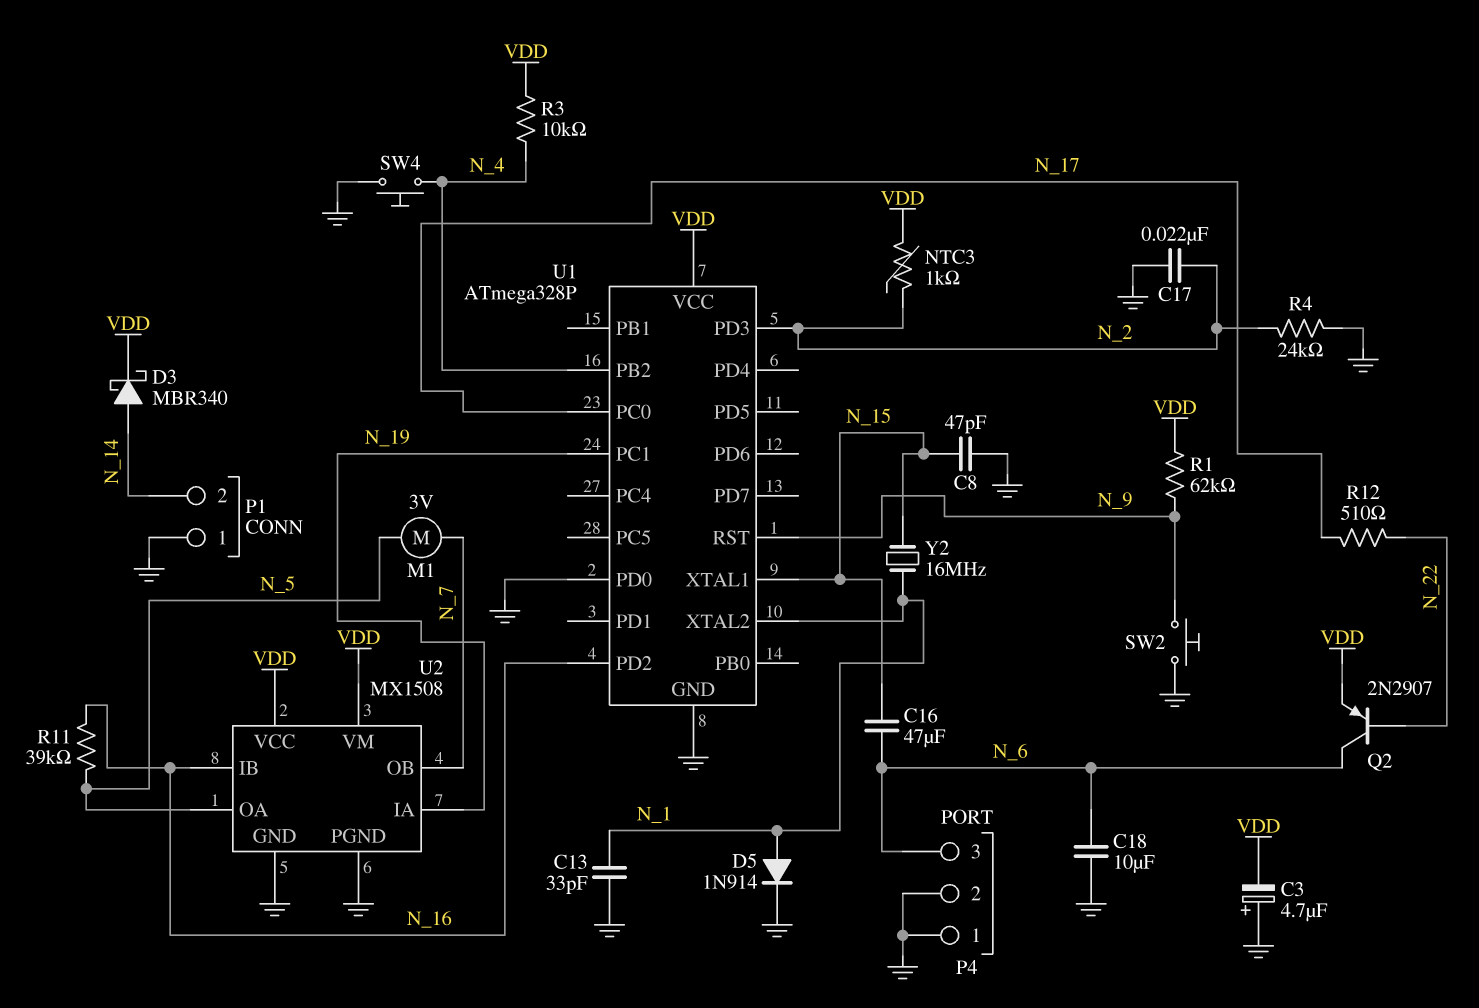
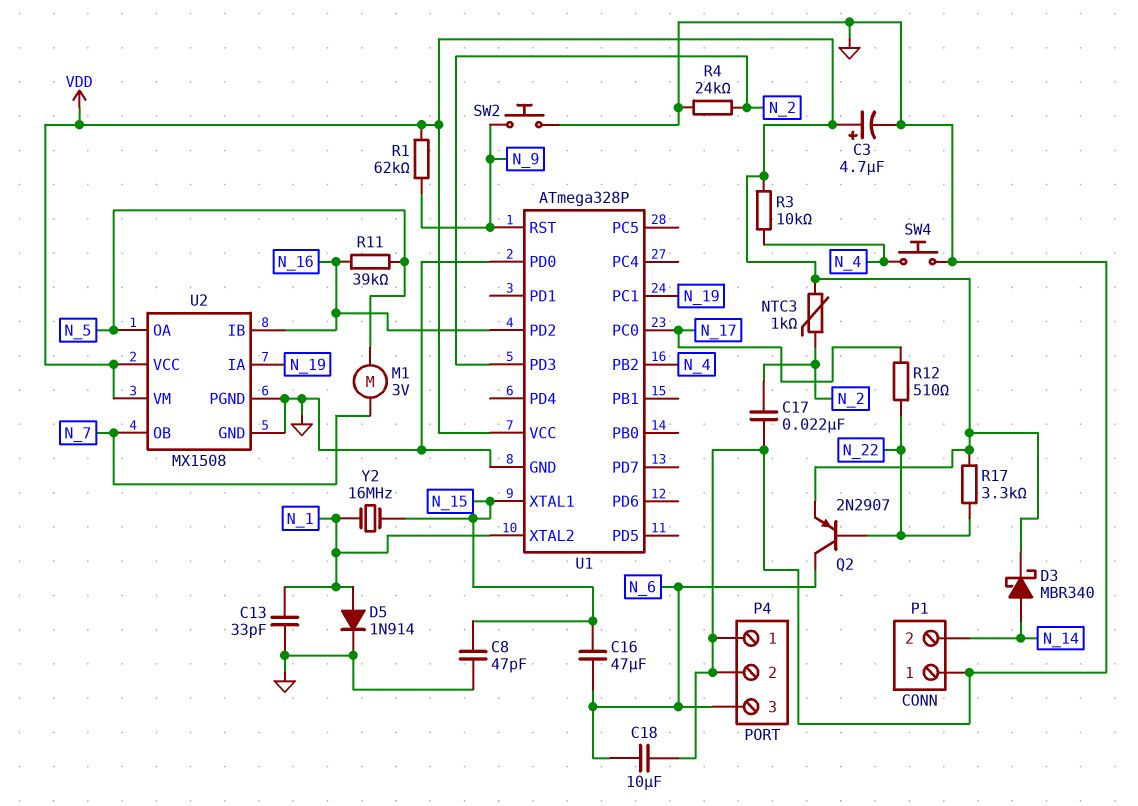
C3: 4.7uF (plus GND, minus VDD) -> 4.7uF (plus VDD, minus GND)
R17: none -> 3.3k (N_22, VDD)

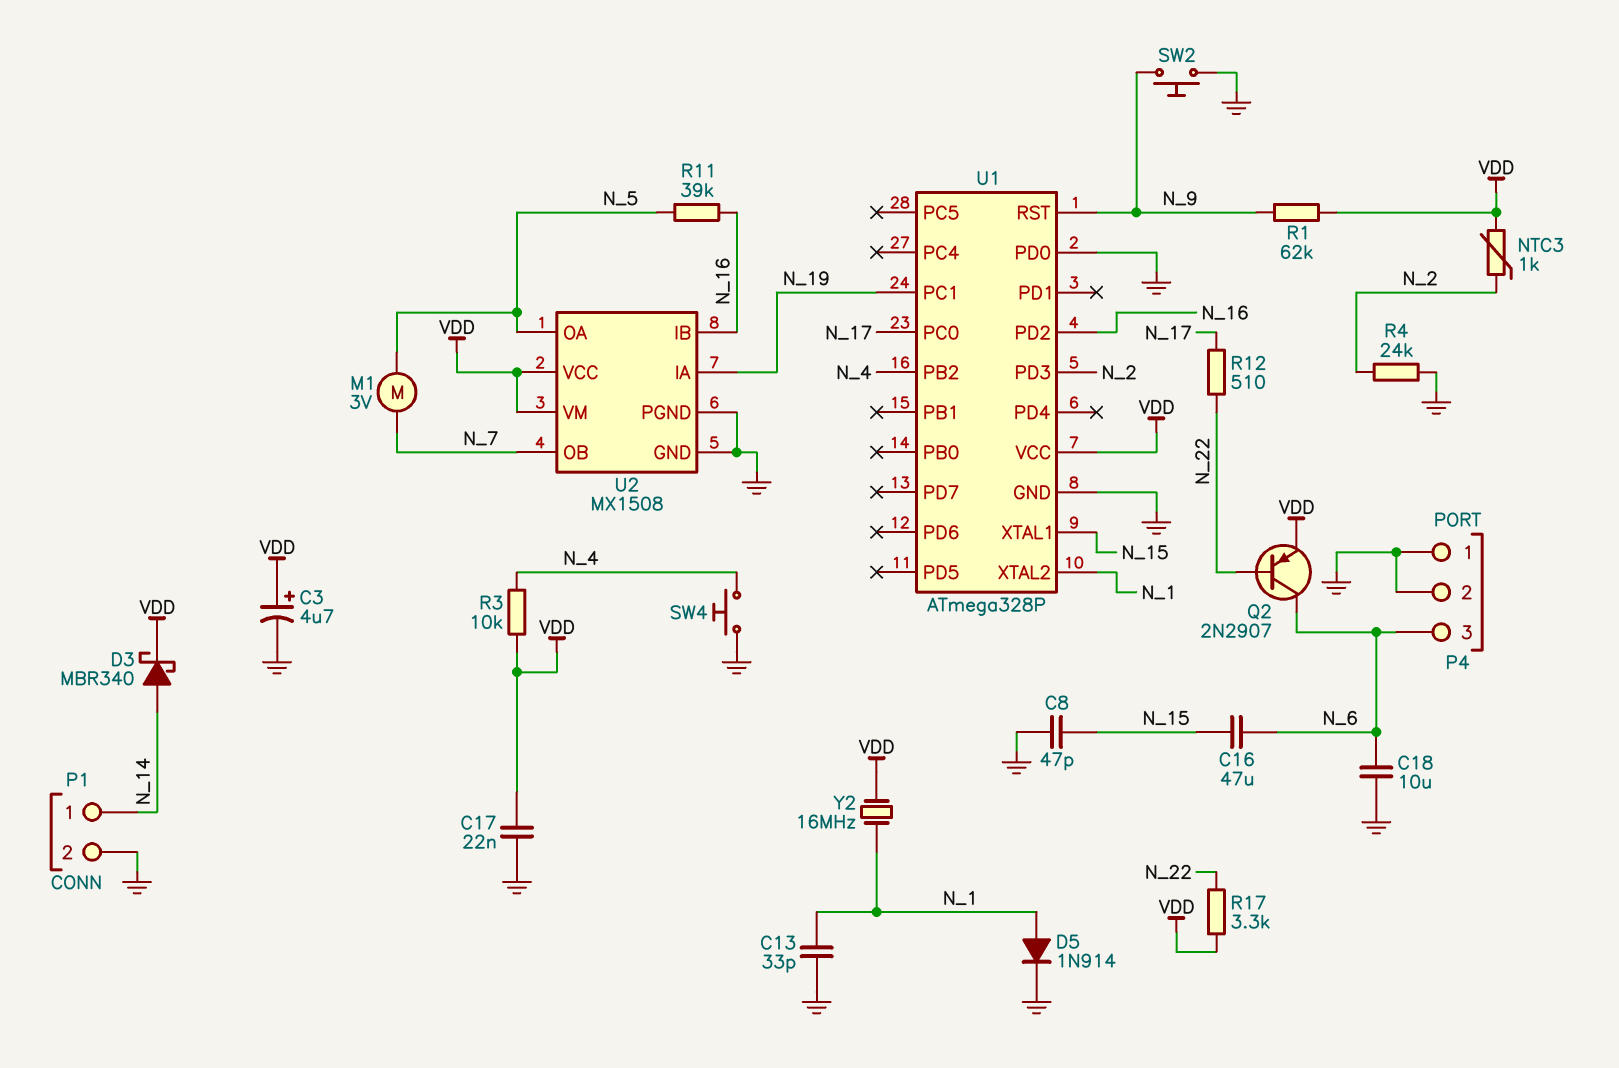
C17: 22nF (GND, N_2) -> 22nF (GND, VDD)
P1 pin 1: GND -> N_14
P1 pin 2: N_14 -> GND
Y2: 16MHz (N_1, N_15) -> 16MHz (N_1, VDD)

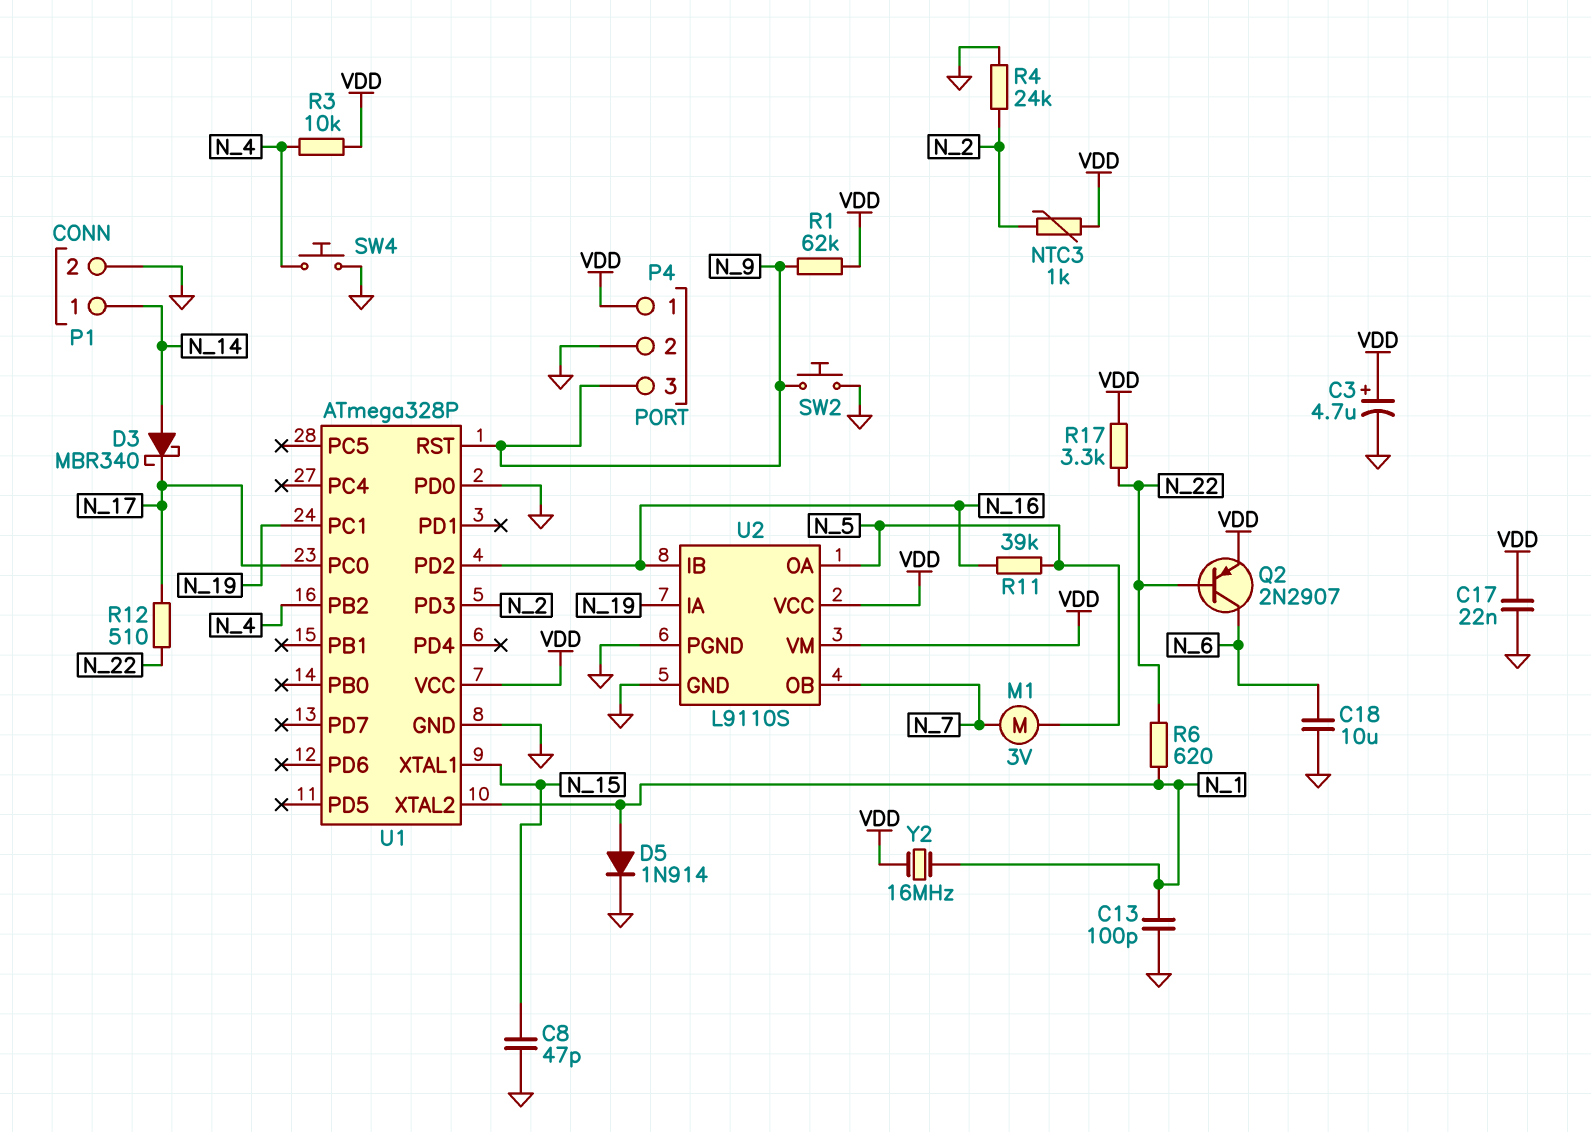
C13: 33pF (GND, N_1) -> 100pF (GND, N_1)
C16: 47uF (N_6, N_15) -> none
D3: schottky MBR340 (A N_14, K VDD) -> schottky MBR340 (A N_14, K N_17)
P4 pin 1: GND -> VDD
P4 pin 3: N_6 -> N_9
R6: none -> 620 (N_1, N_22)
U2: MX1508 -> L9110S

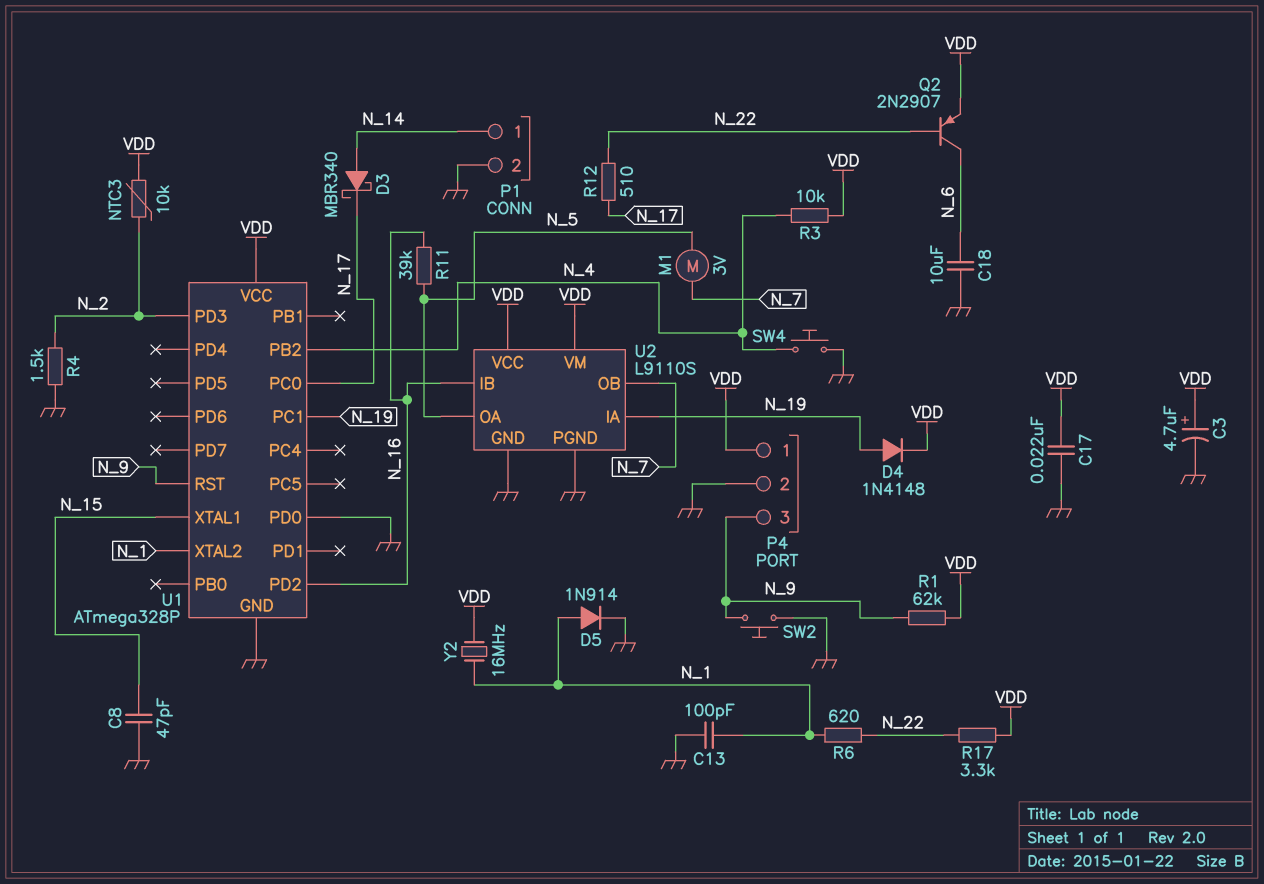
D4: none -> diode 1N4148 (A N_19, K VDD)
NTC3: 1k (N_2, VDD) -> 10k (N_2, VDD)
R4: 24k (GND, N_2) -> 1.5k (GND, N_2)

